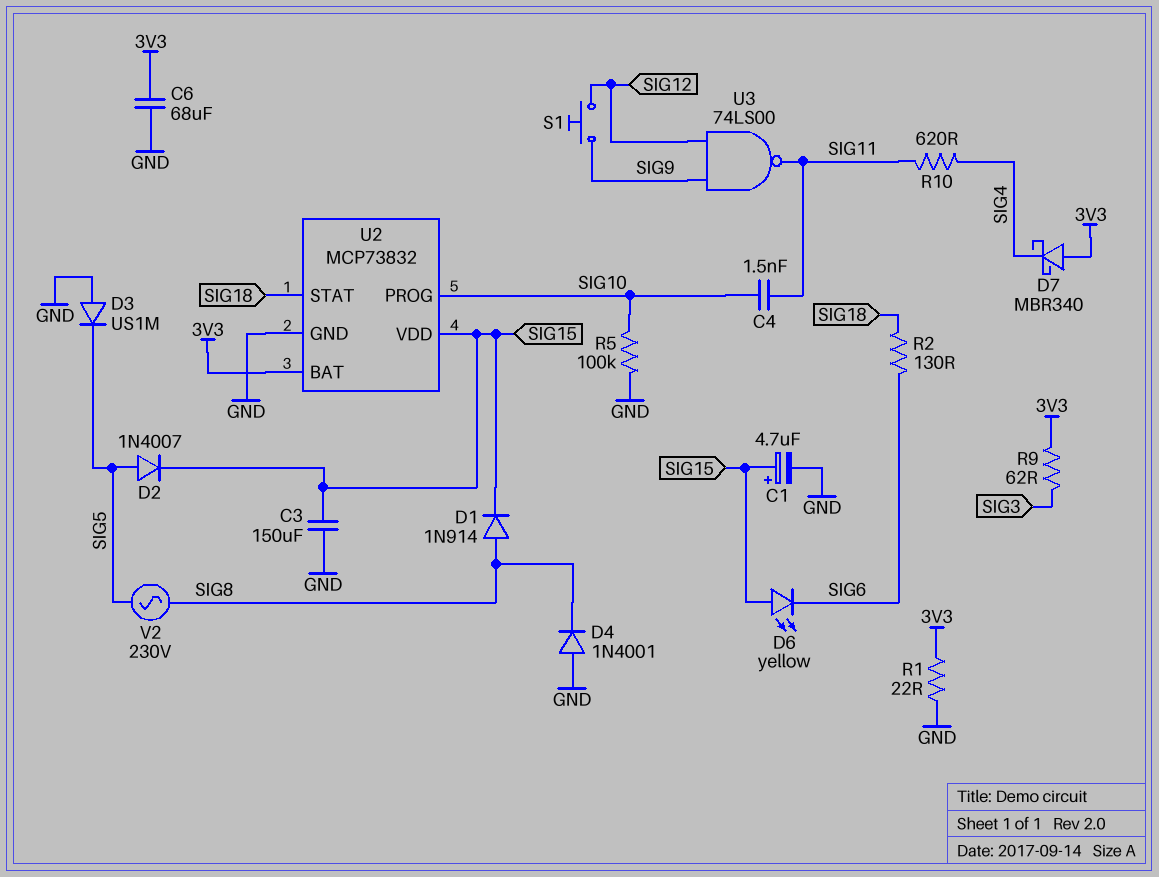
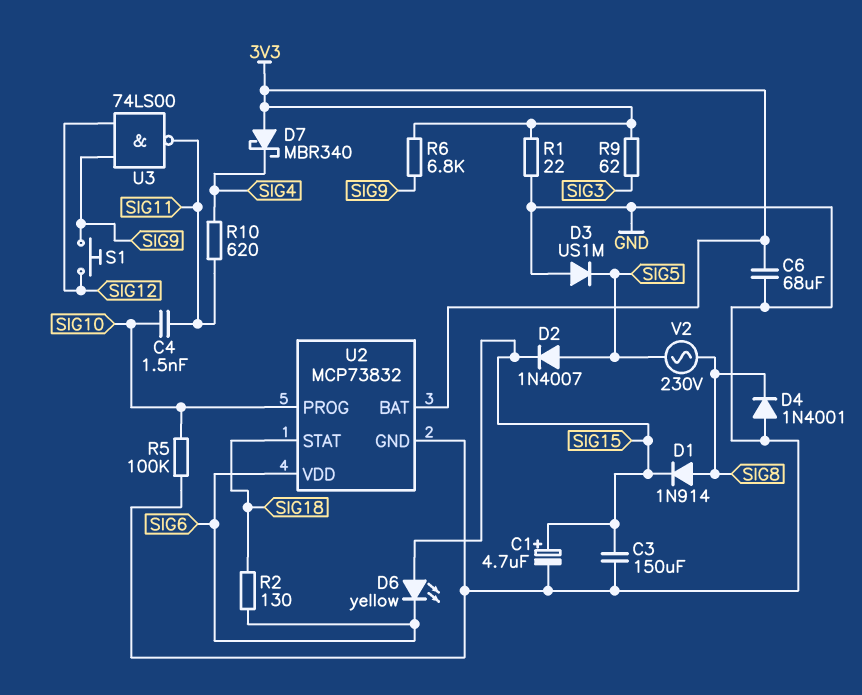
R6: none -> 6.8k (3V3, SIG9)
U2 pin VDD: SIG15 -> SIG6

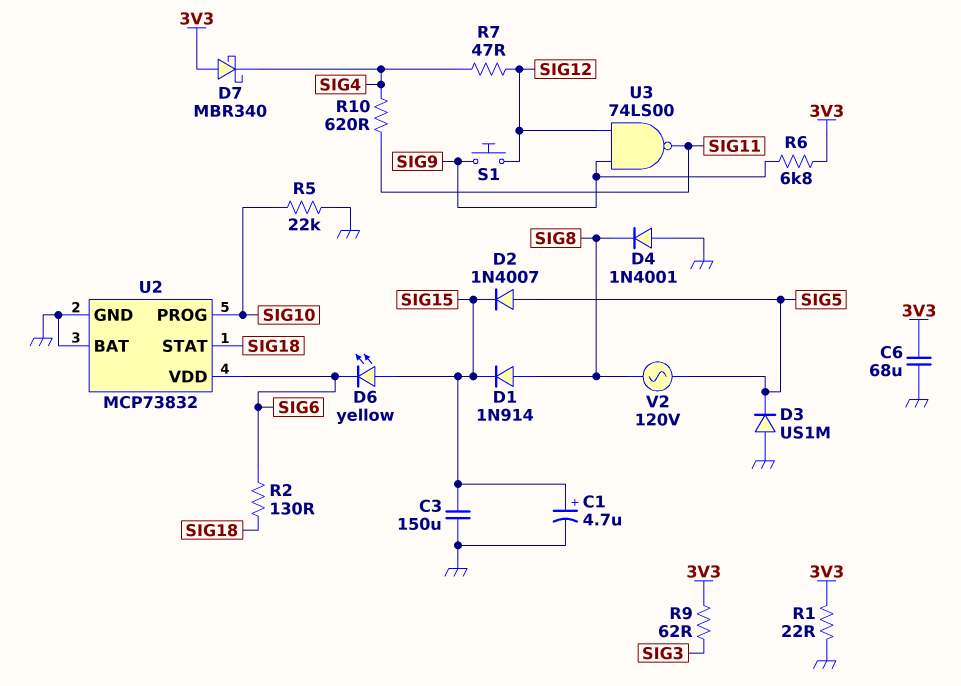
C4: 1.5nF (SIG10, SIG11) -> none
R5: 100k (GND, SIG10) -> 22k (GND, SIG10)
R7: none -> 47 (SIG4, SIG12)
U2 pin BAT: 3V3 -> GND
V2: AC 230V (SIG5, SIG8) -> AC 120V (SIG5, SIG8)

